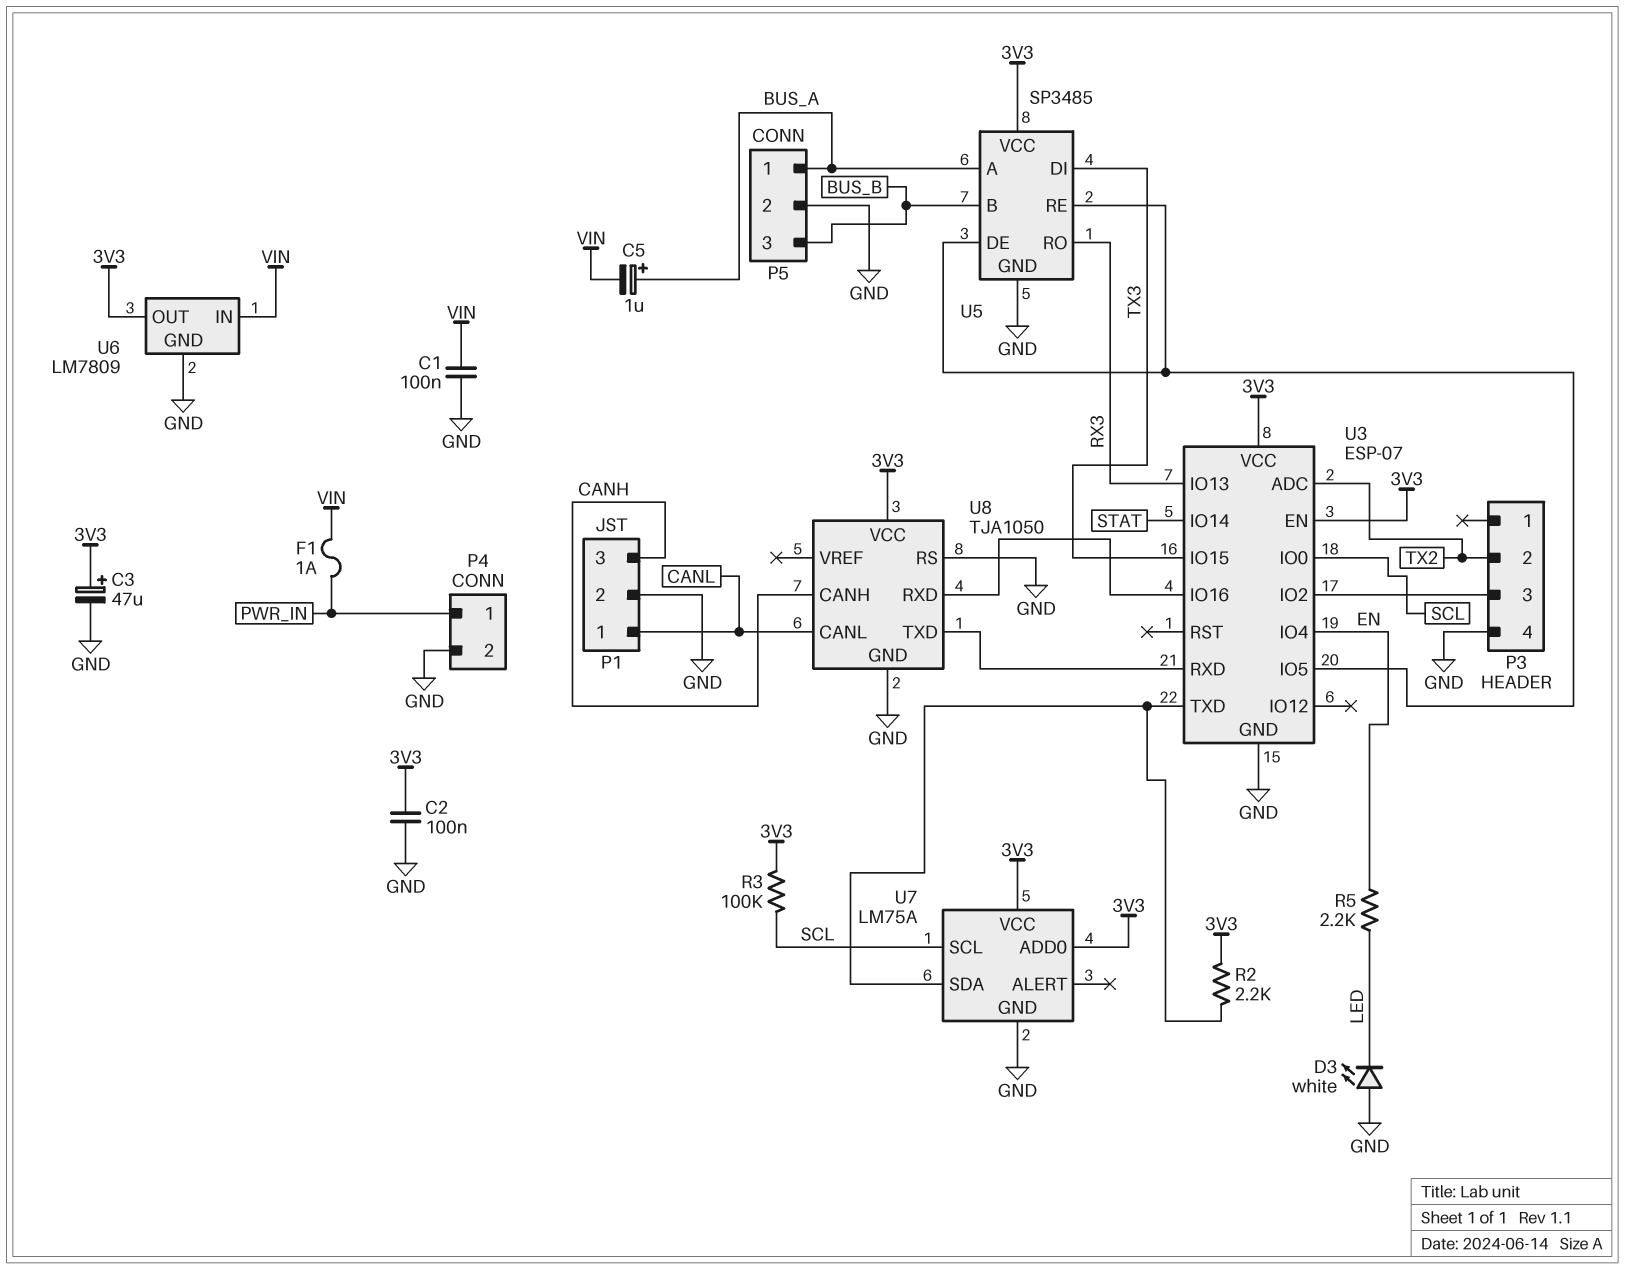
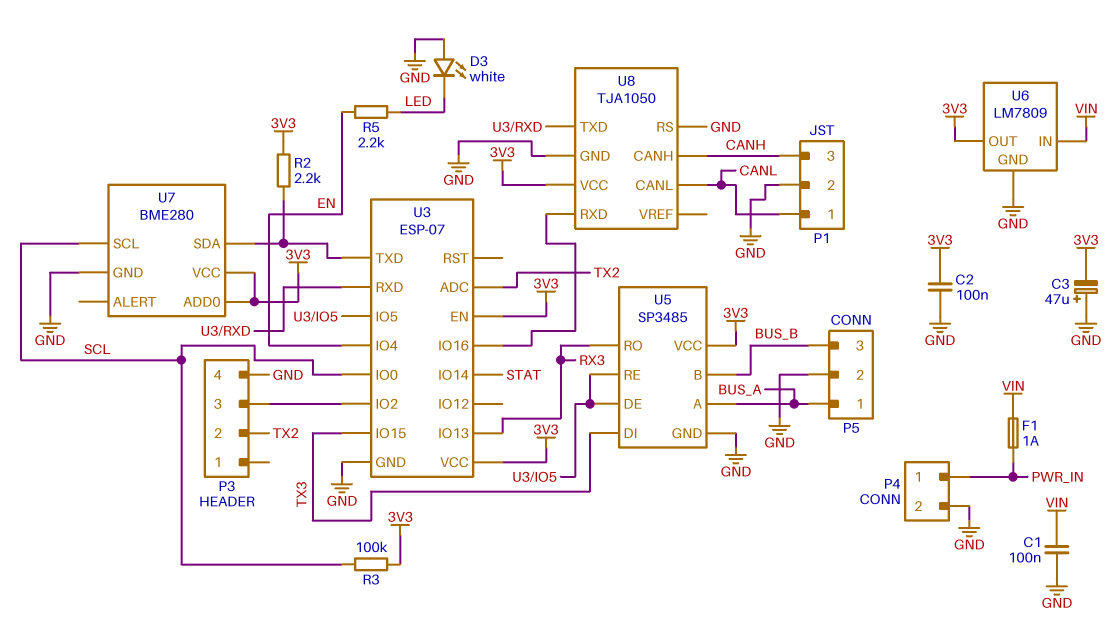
C3: 47uF (plus 3V3, minus GND) -> 47uF (plus GND, minus 3V3)
C5: 1uF (plus BUS_A, minus VIN) -> none
U7: LM75A -> BME280

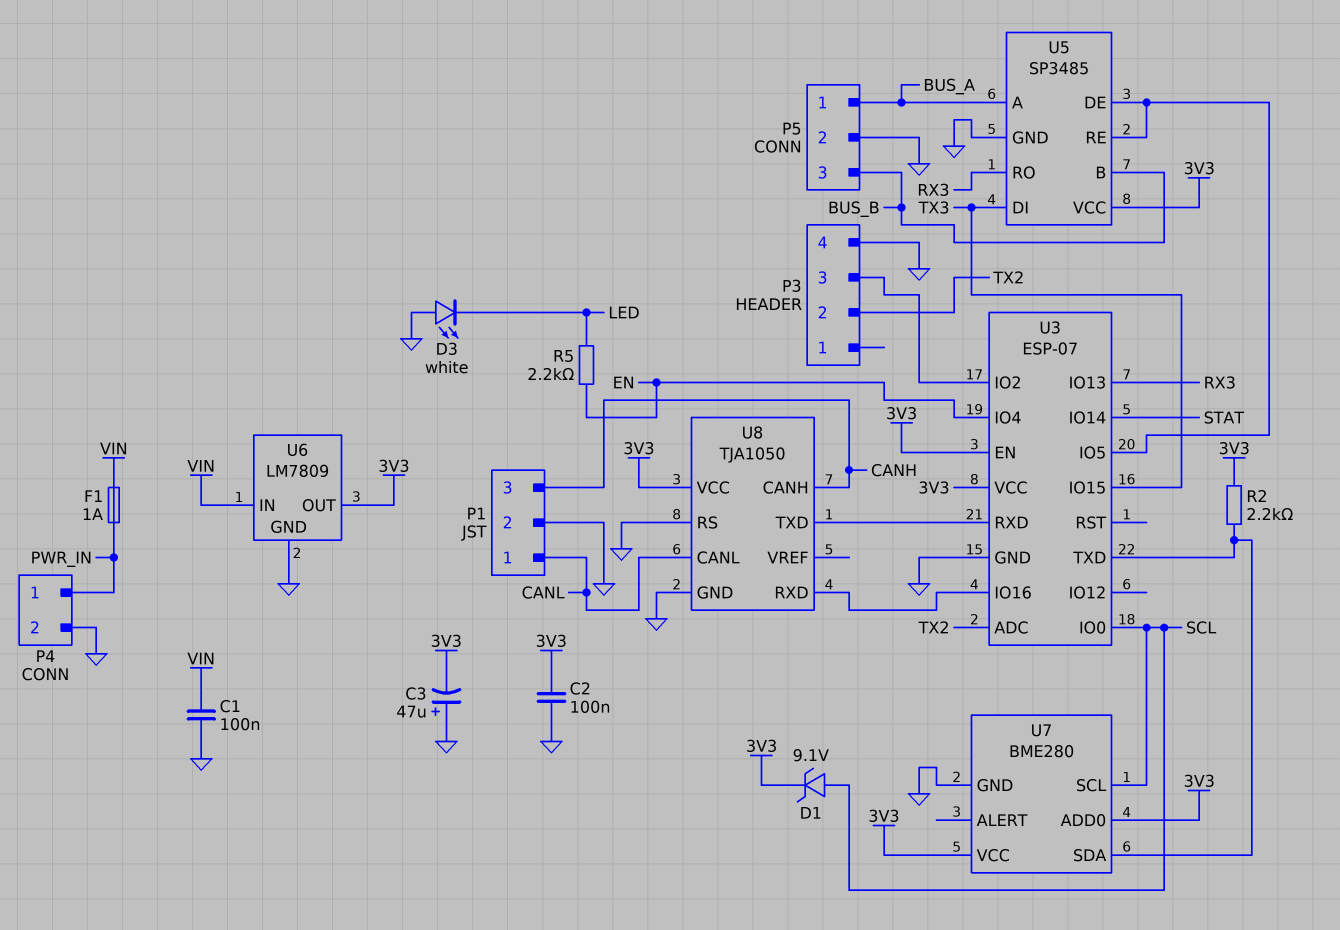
D1: none -> zener 9.1V (A SCL, K 3V3)
R3: 100k (3V3, SCL) -> none

